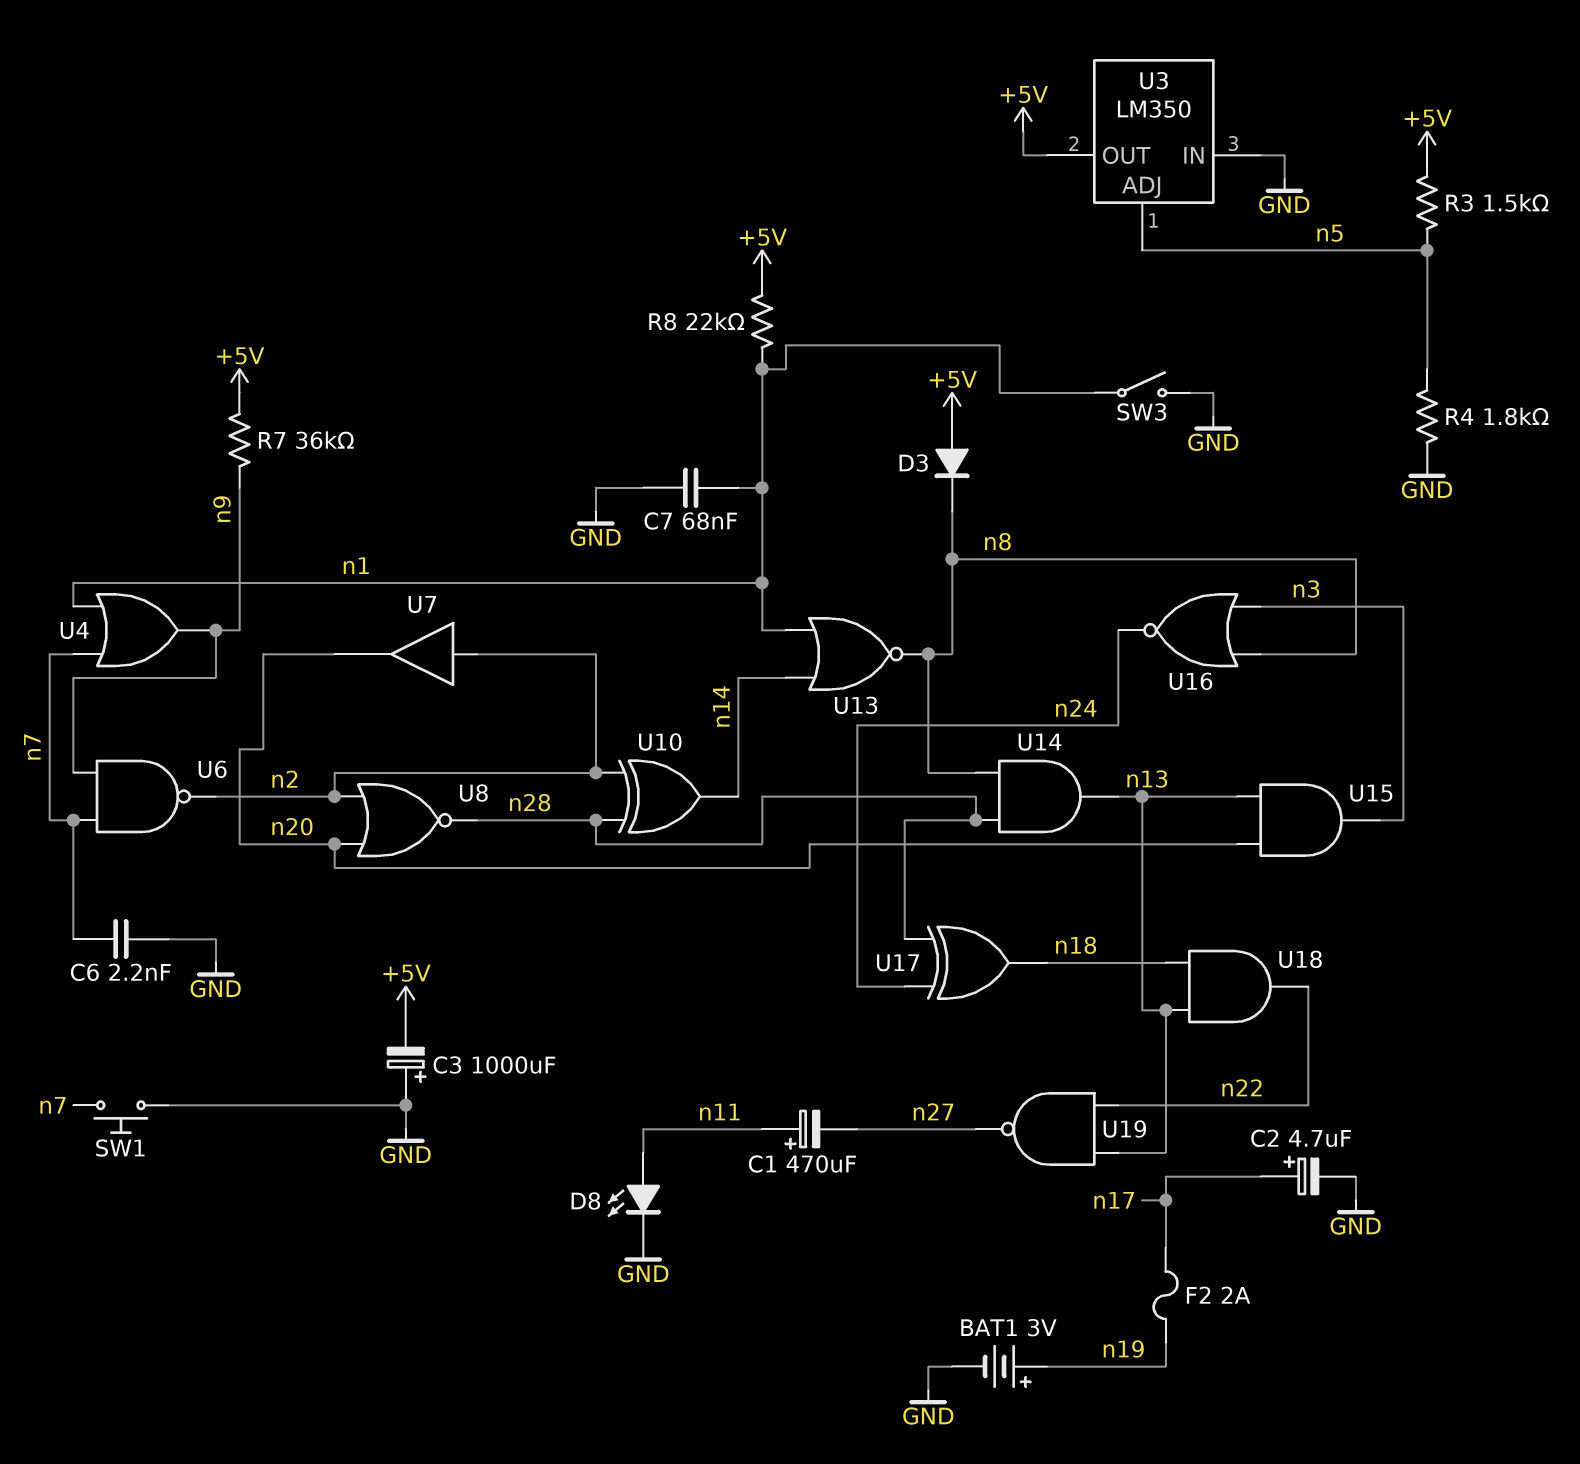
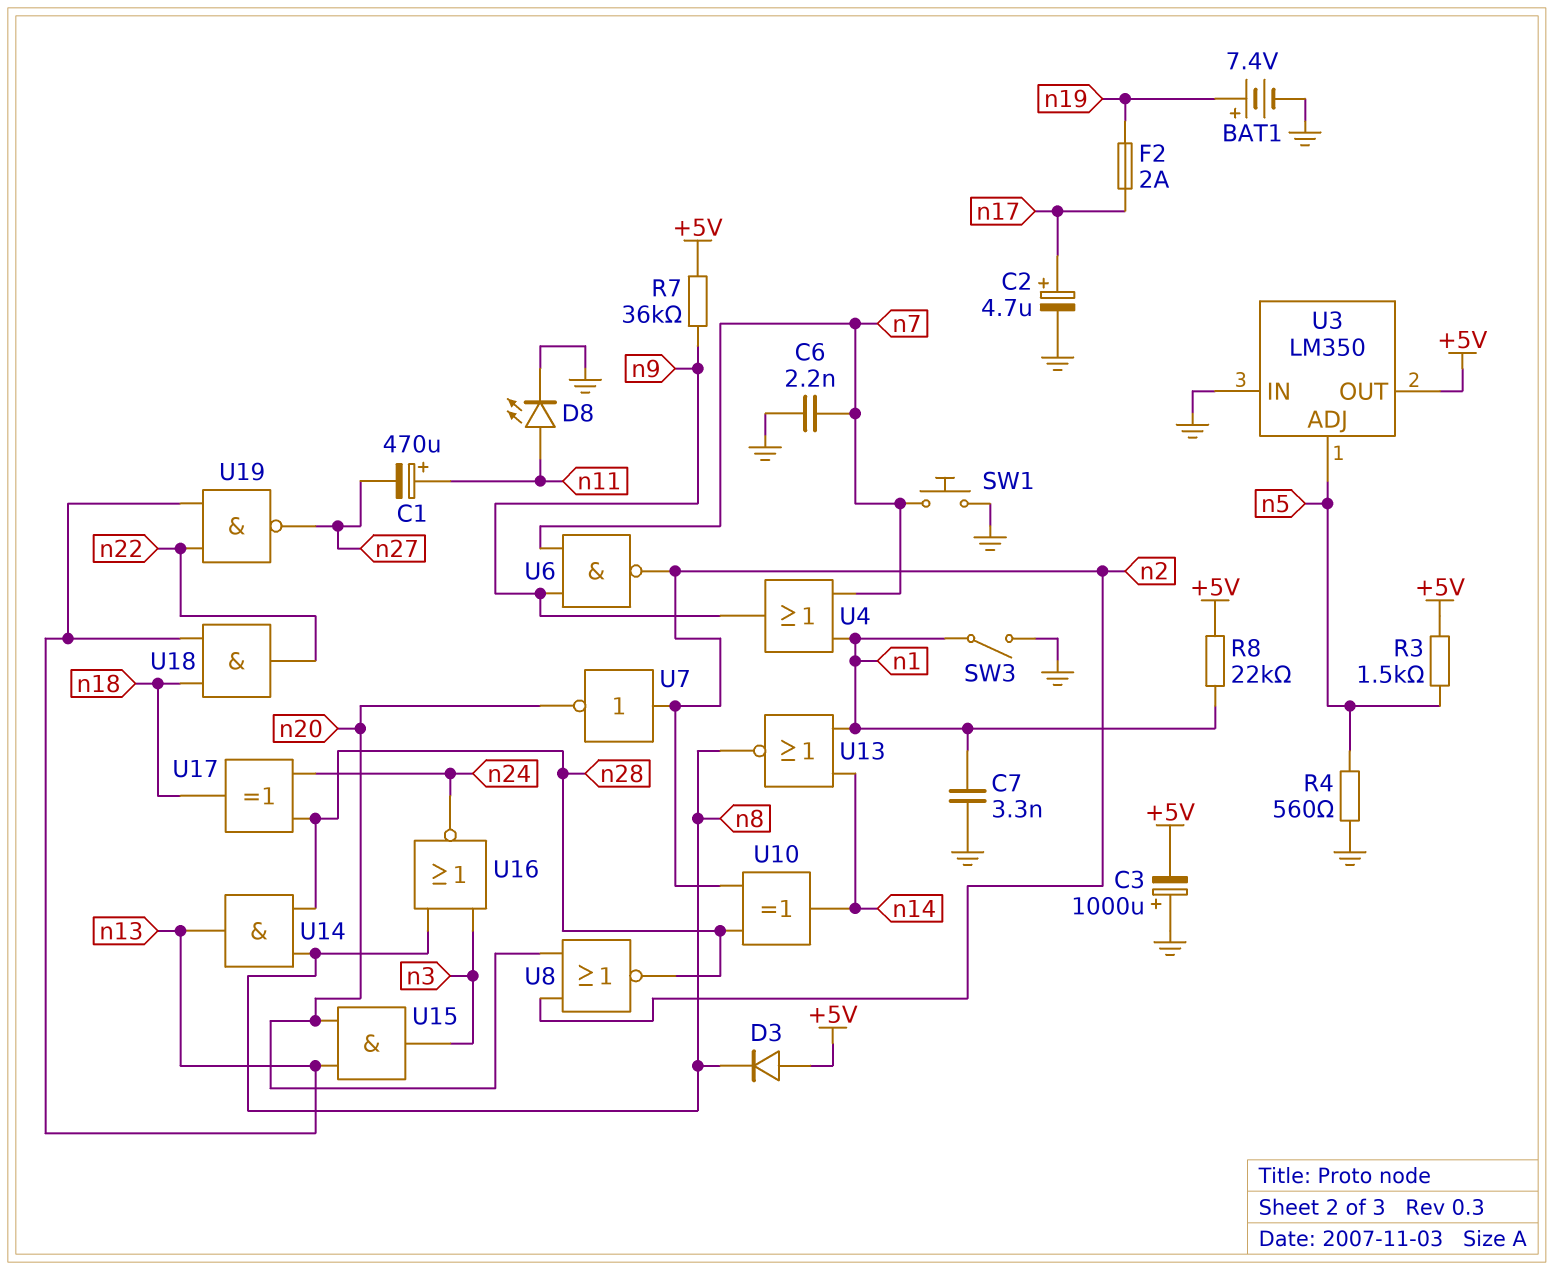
BAT1: 3V (plus n19, minus GND) -> 7.4V (plus n19, minus GND)
C7: 68nF (GND, n1) -> 3.3nF (GND, n1)
R4: 1.8k (GND, n5) -> 560 (GND, n5)
U7: buffer (in n2, out n20) -> NOT (in n2, out n20)

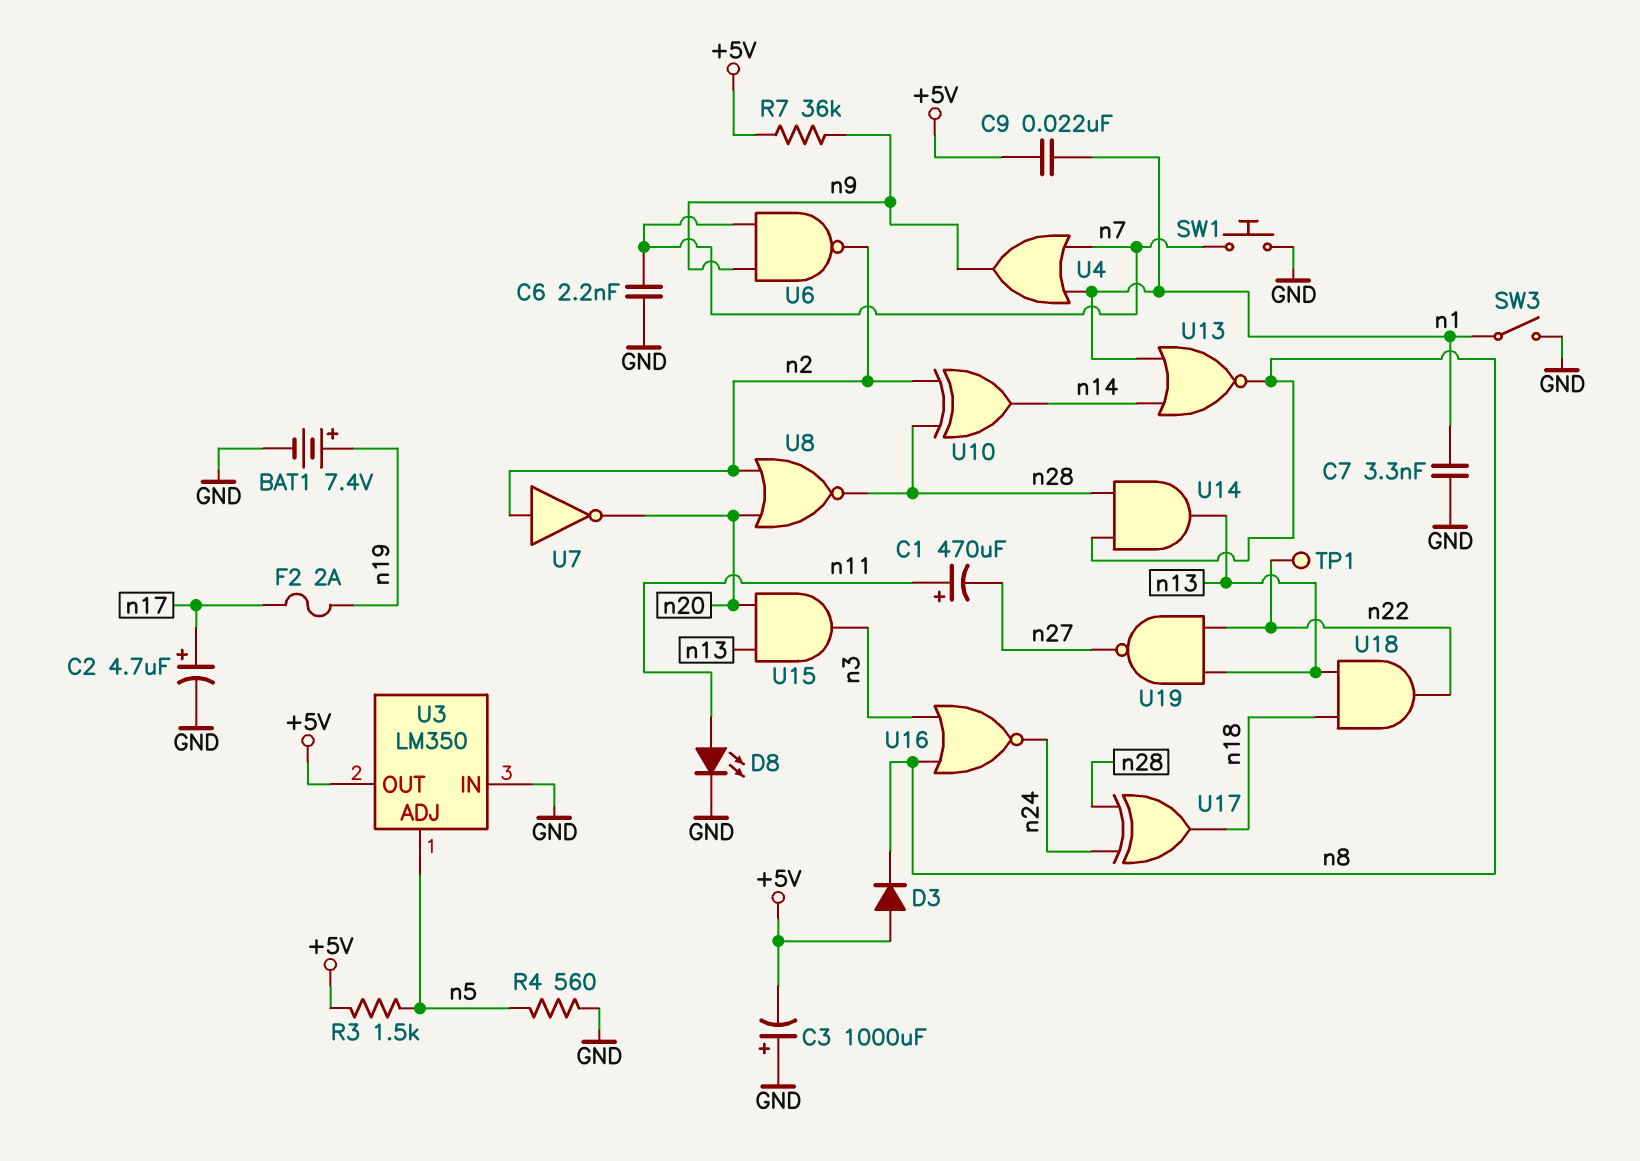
C9: none -> 22nF (+5V, n1)
R8: 22k (+5V, n1) -> none
TP1: none -> test point (n22)

